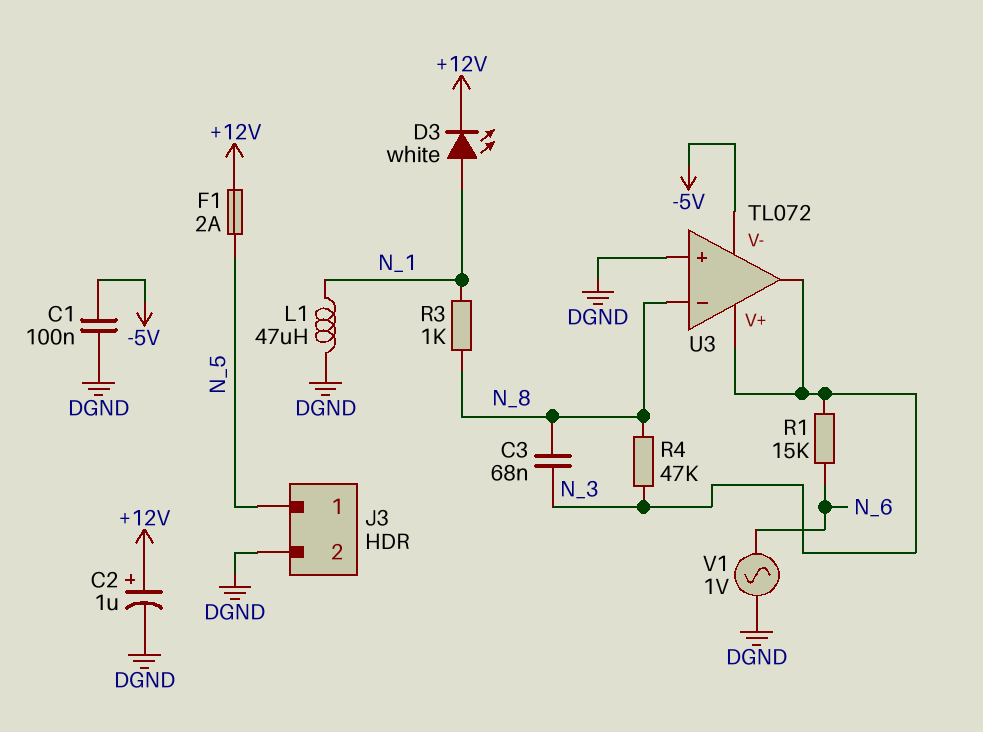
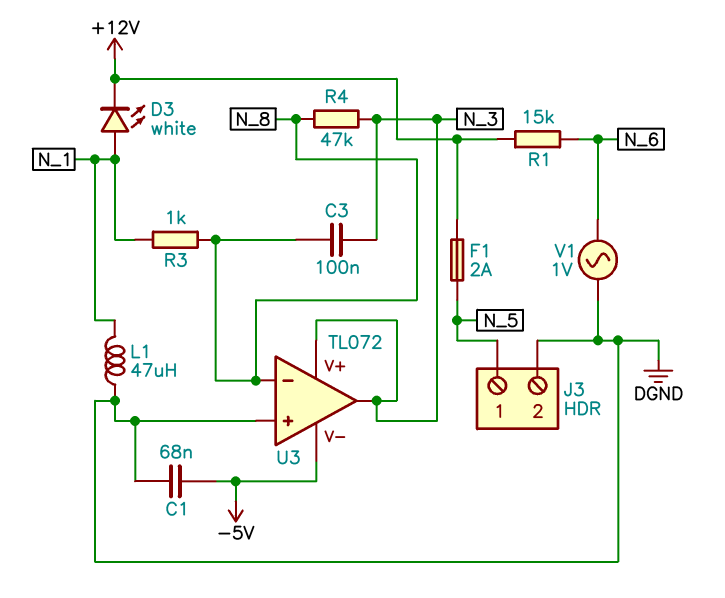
C1: 100nF (-5V, DGND) -> 68nF (-5V, DGND)
C2: 1uF (plus +12V, minus DGND) -> none
C3: 68nF (N_3, N_8) -> 100nF (N_3, N_8)
R1: 15k (N_3, N_6) -> 15k (+12V, N_6)

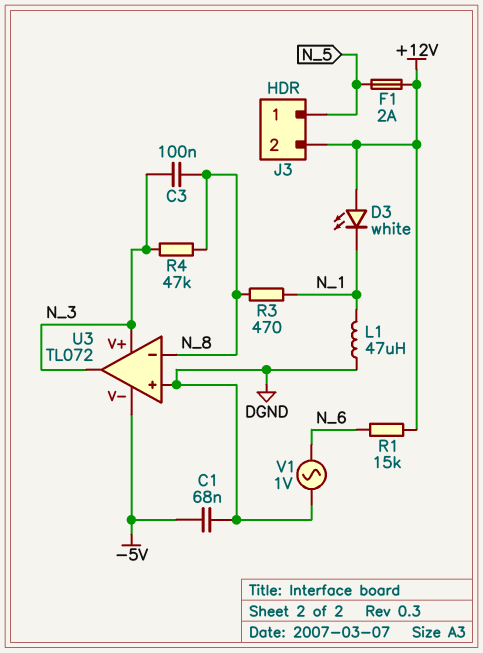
D3: LED white (A N_1, K +12V) -> LED white (A +12V, K N_1)
J3 pin 2: DGND -> +12V
R3: 1k (N_1, N_8) -> 470 (N_1, N_8)

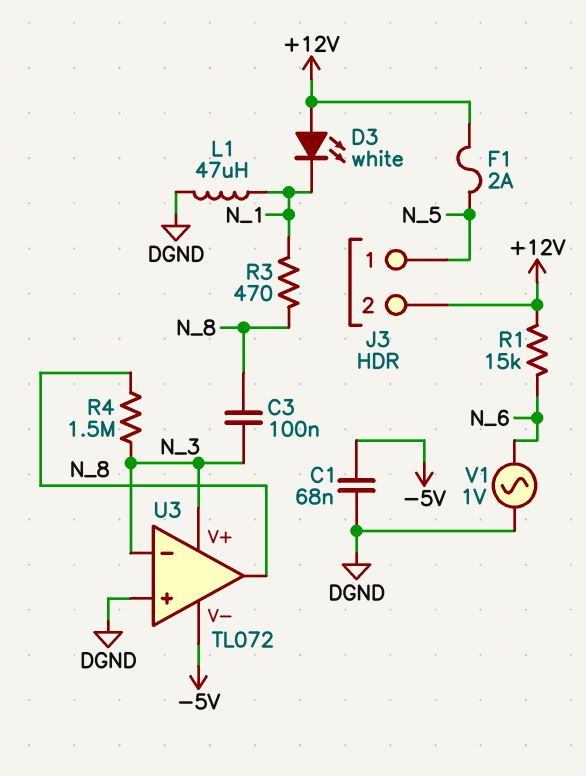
R4: 47k (N_3, N_8) -> 1.5M (N_3, N_8)
U3 pin in-: N_8 -> N_3
U3 pin out: N_3 -> N_8

